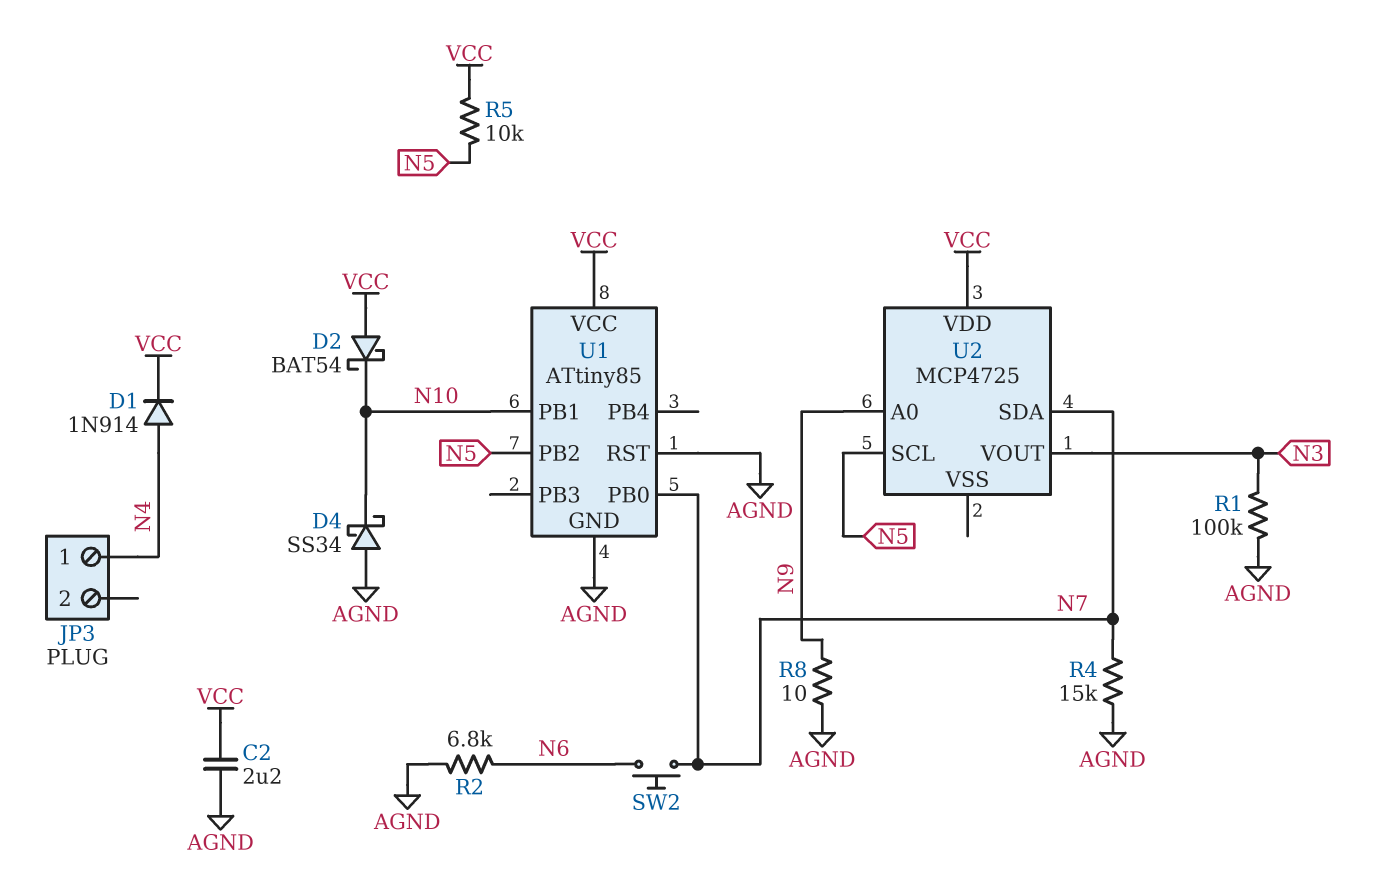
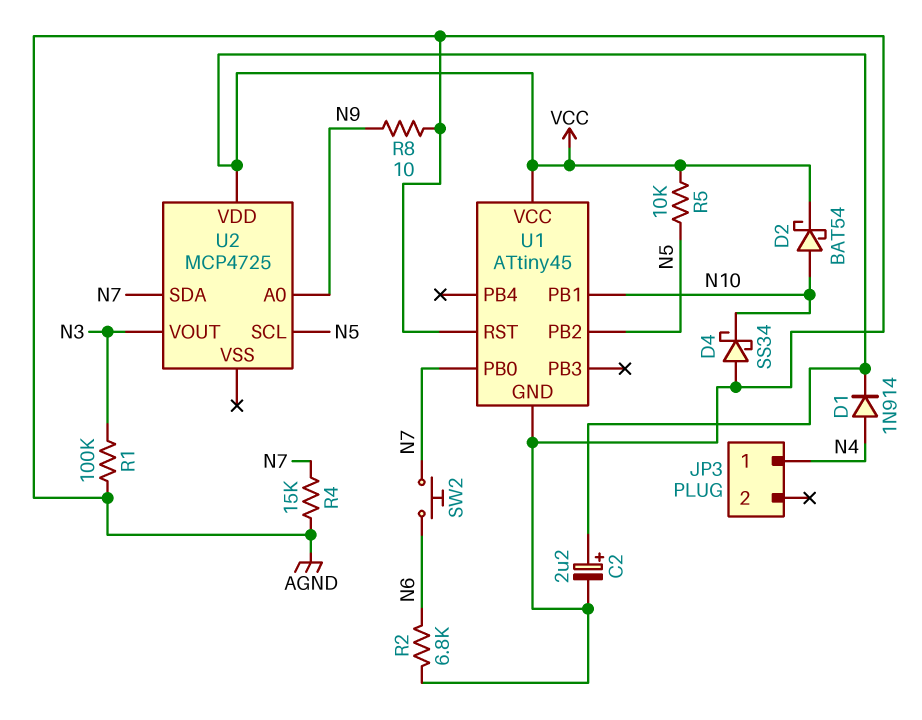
C2: 2.2uF (AGND, VCC) -> 2.2uF (plus VCC, minus AGND)
D2: schottky BAT54 (A VCC, K N10) -> schottky BAT54 (A N10, K VCC)
U1: ATtiny85 -> ATtiny45

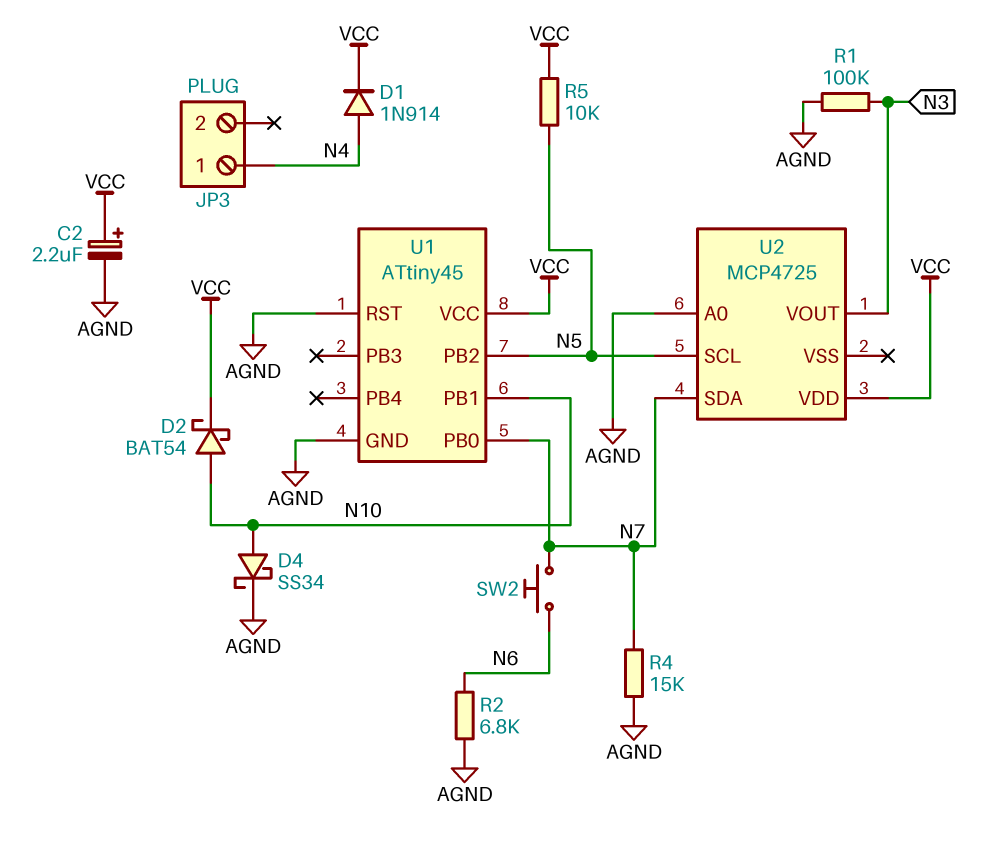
D4: schottky SS34 (A AGND, K N10) -> schottky SS34 (A N10, K AGND)
R8: 10 (AGND, N9) -> none
U2 pin A0: N9 -> AGND

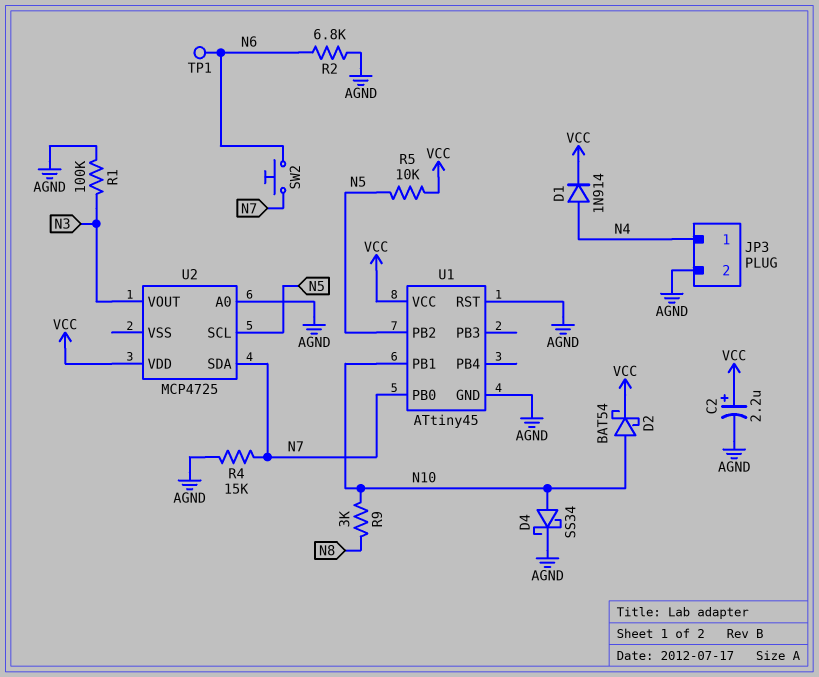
JP3 pin 2: none -> AGND
R9: none -> 3k (N8, N10)
TP1: none -> test point (N6)

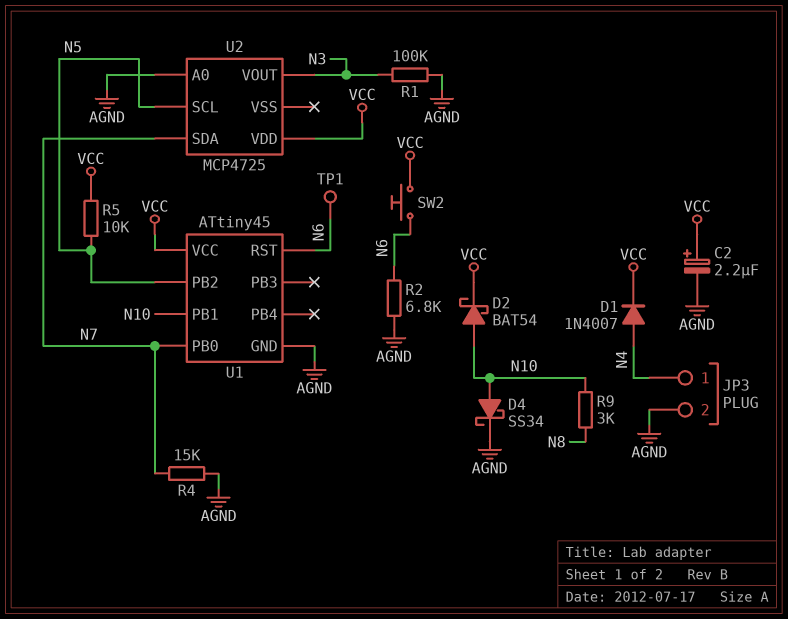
D1: diode 1N914 (A N4, K VCC) -> diode 1N4007 (A N4, K VCC)
SW2: button (N6, N7) -> button (N6, VCC)
U1 pin RST: AGND -> N6

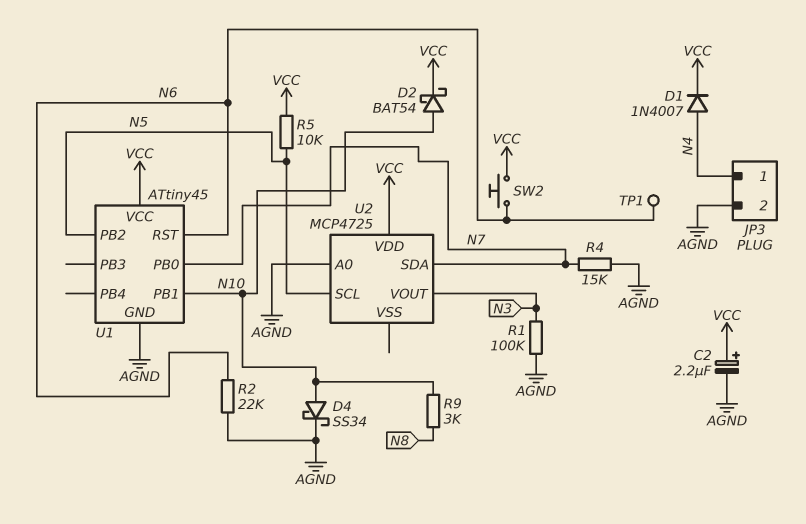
R2: 6.8k (AGND, N6) -> 22k (AGND, N6)

